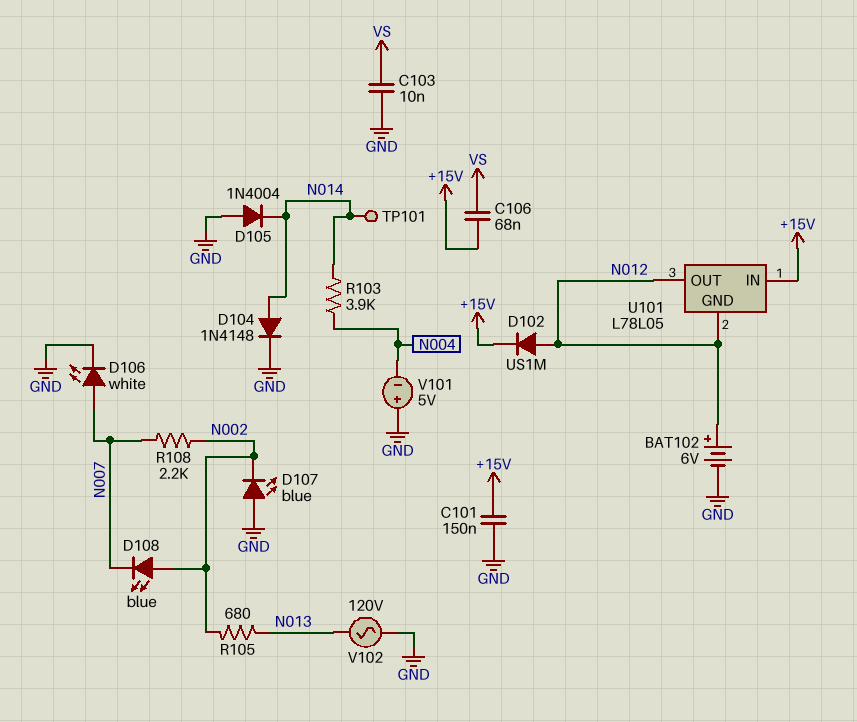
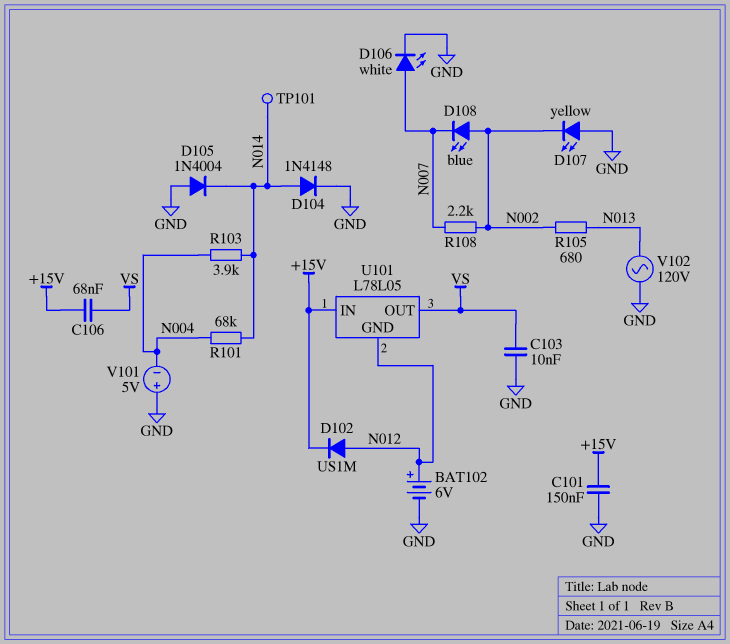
D107: LED blue (A GND, K N002) -> LED yellow (A GND, K N002)
R101: none -> 68k (N004, N014)
U101 pin OUT: N012 -> VS

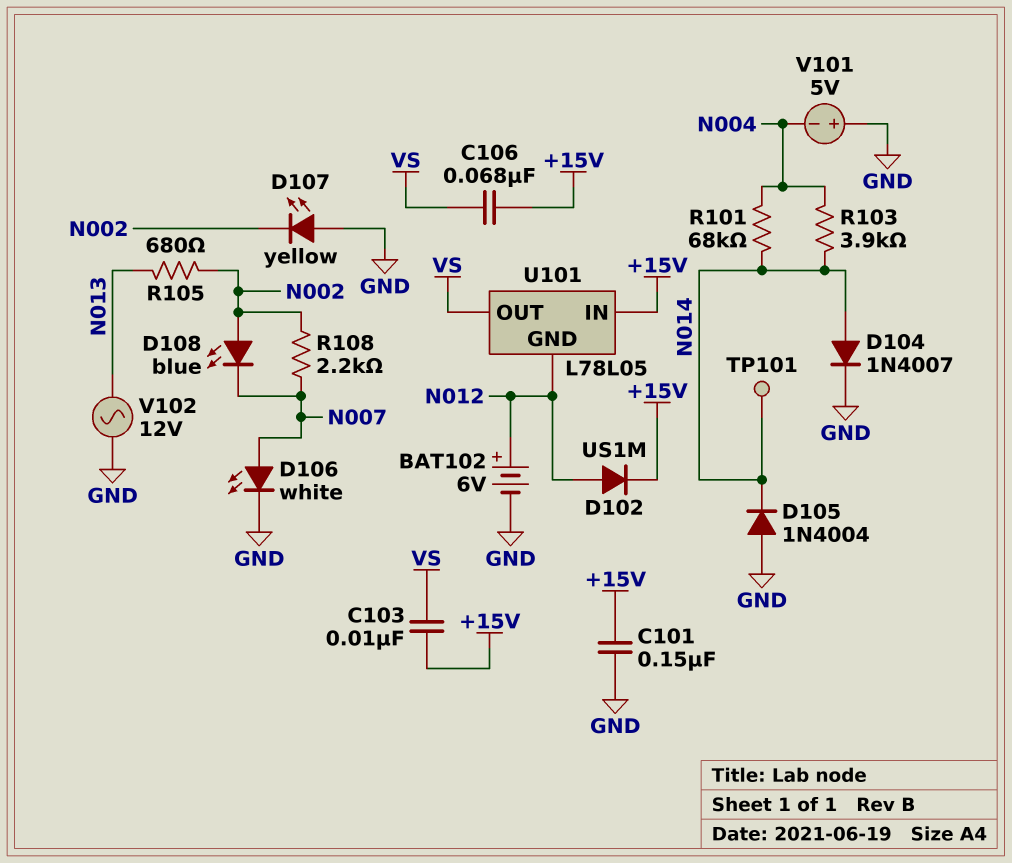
C103: 10nF (GND, VS) -> 10nF (+15V, VS)
D104: diode 1N4148 (A N014, K GND) -> diode 1N4007 (A N014, K GND)
V102: AC 120V (GND, N013) -> AC 12V (GND, N013)

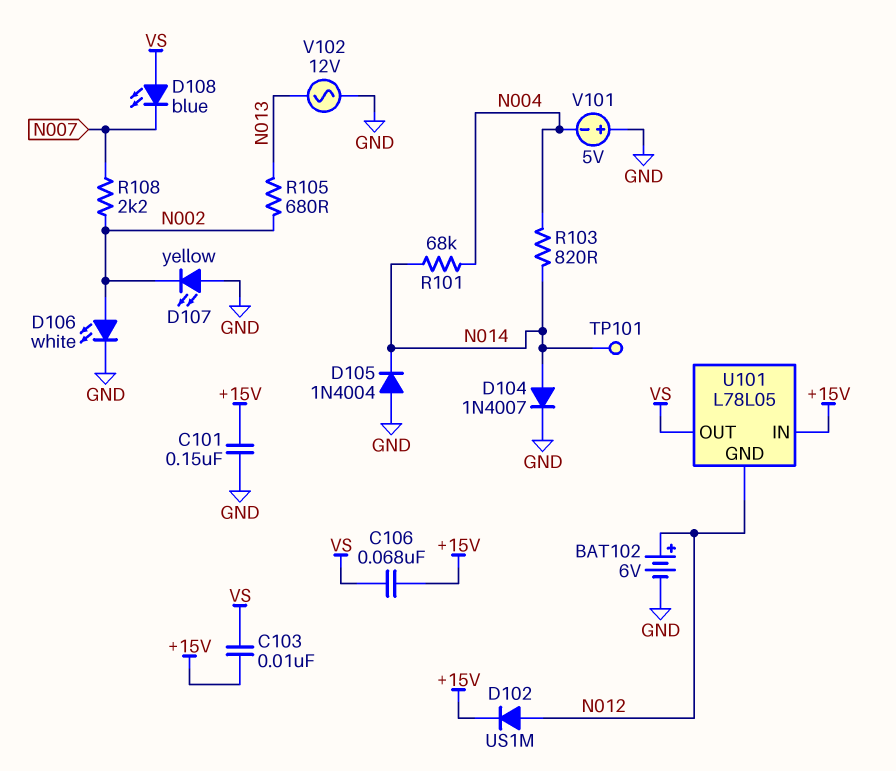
D106: LED white (A N007, K GND) -> LED white (A N002, K GND)
D108: LED blue (A N002, K N007) -> LED blue (A VS, K N007)
R103: 3.9k (N004, N014) -> 820 (N004, N014)

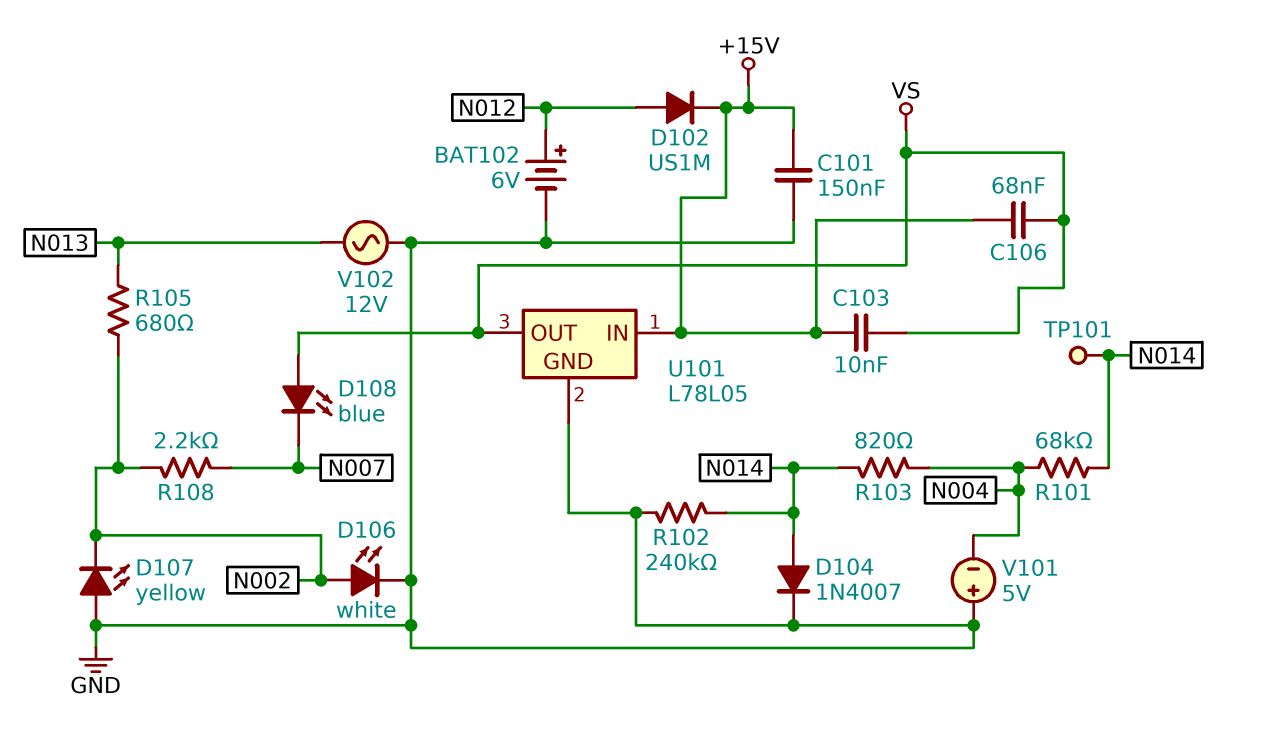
D105: diode 1N4004 (A GND, K N014) -> none
R102: none -> 240k (GND, N014)
U101 pin GND: N012 -> GND

